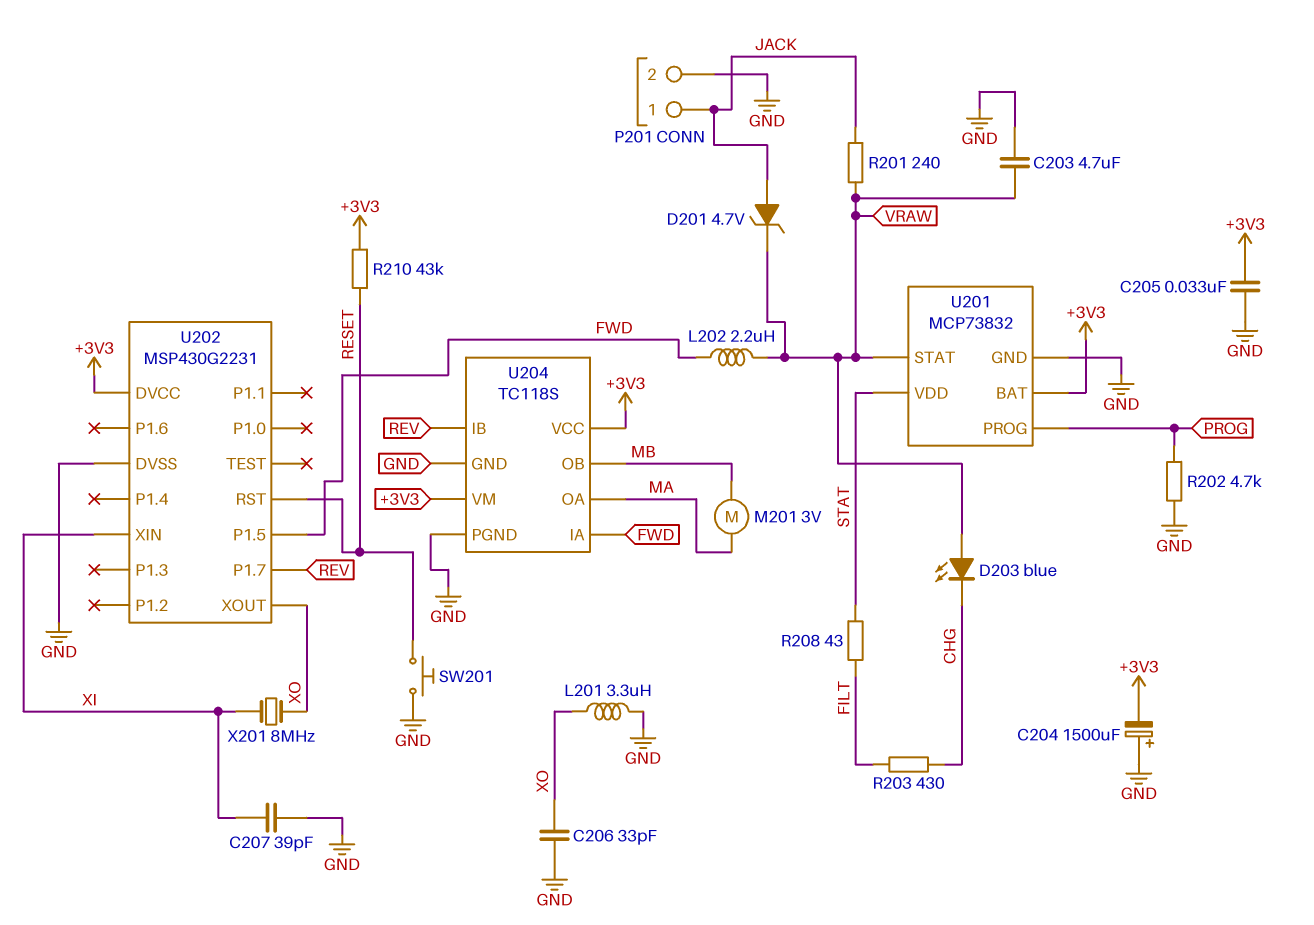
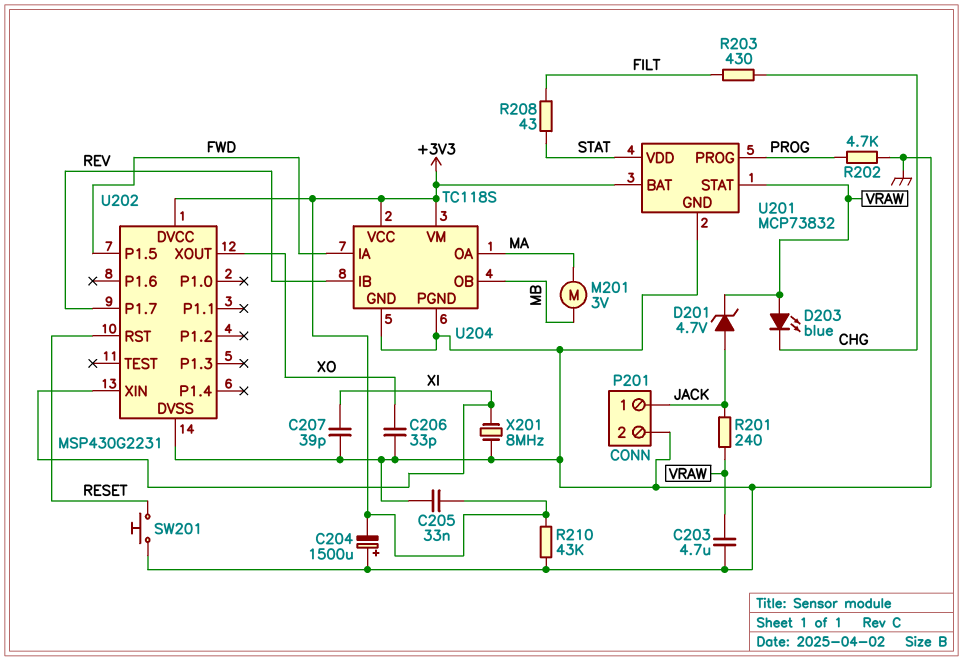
L201: 3.3uH (GND, XO) -> none
L202: 2.2uH (FWD, VRAW) -> none
R210: 43k (+3V3, RESET) -> 43k (+3V3, GND)
X201: 8MHz (XI, XO) -> 8MHz (GND, XI)

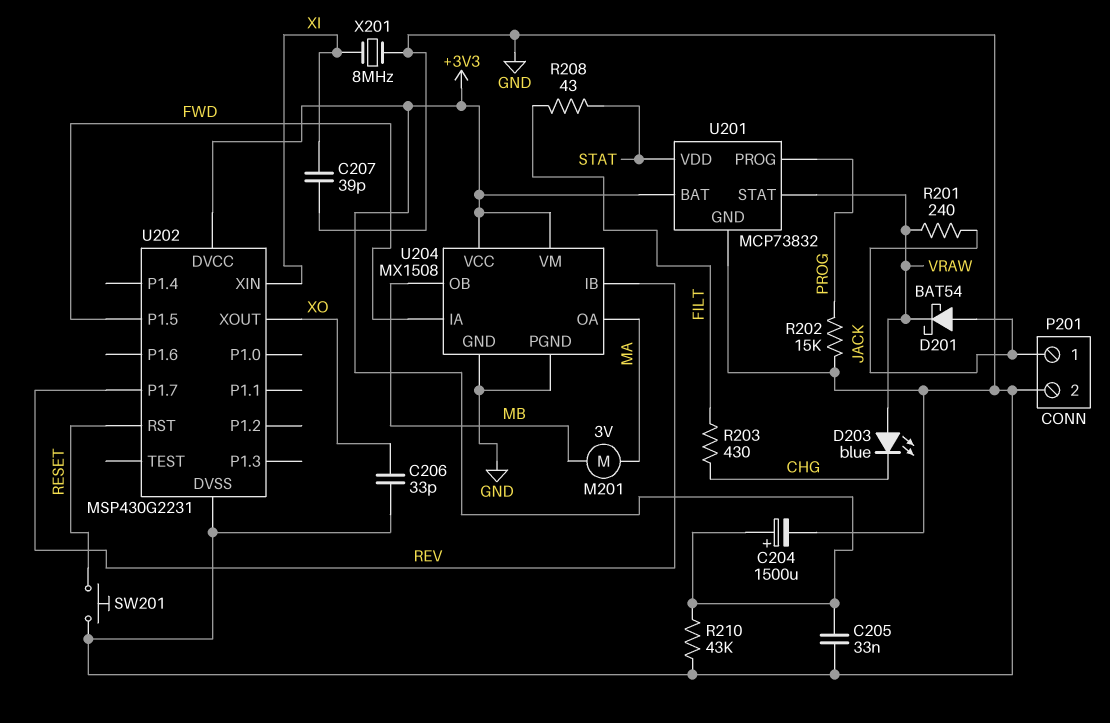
C203: 4.7uF (GND, VRAW) -> none
C204: 1500uF (plus GND, minus +3V3) -> 1500uF (plus +3V3, minus GND)
D201: zener 4.7V (A JACK, K VRAW) -> schottky BAT54 (A JACK, K VRAW)
R202: 4.7k (GND, PROG) -> 15k (GND, PROG)
U204: TC118S -> MX1508

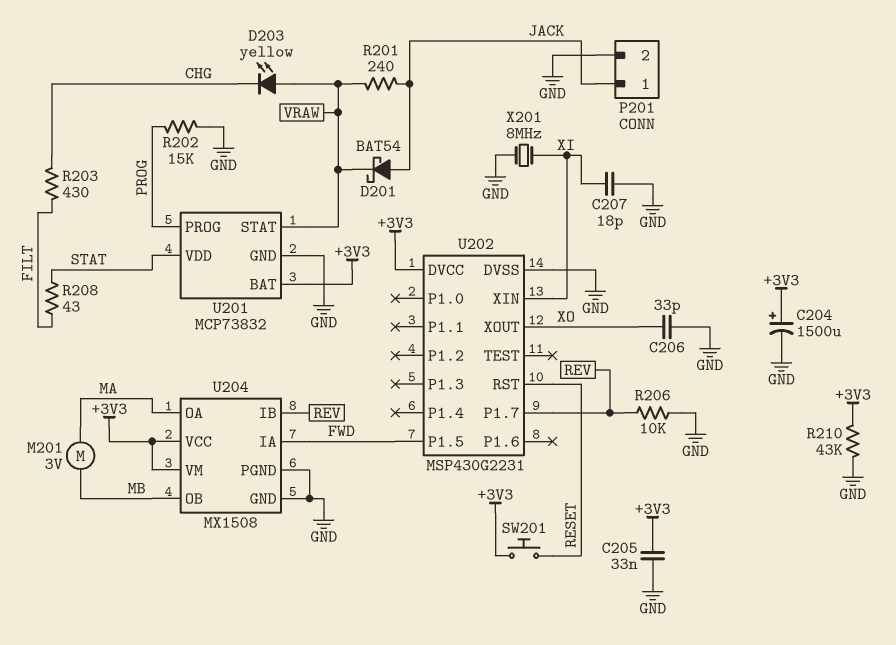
C207: 39pF (GND, XI) -> 18pF (GND, XI)
D203: LED blue (A VRAW, K CHG) -> LED yellow (A VRAW, K CHG)
R206: none -> 10k (GND, REV)
SW201: button (GND, RESET) -> button (+3V3, RESET)

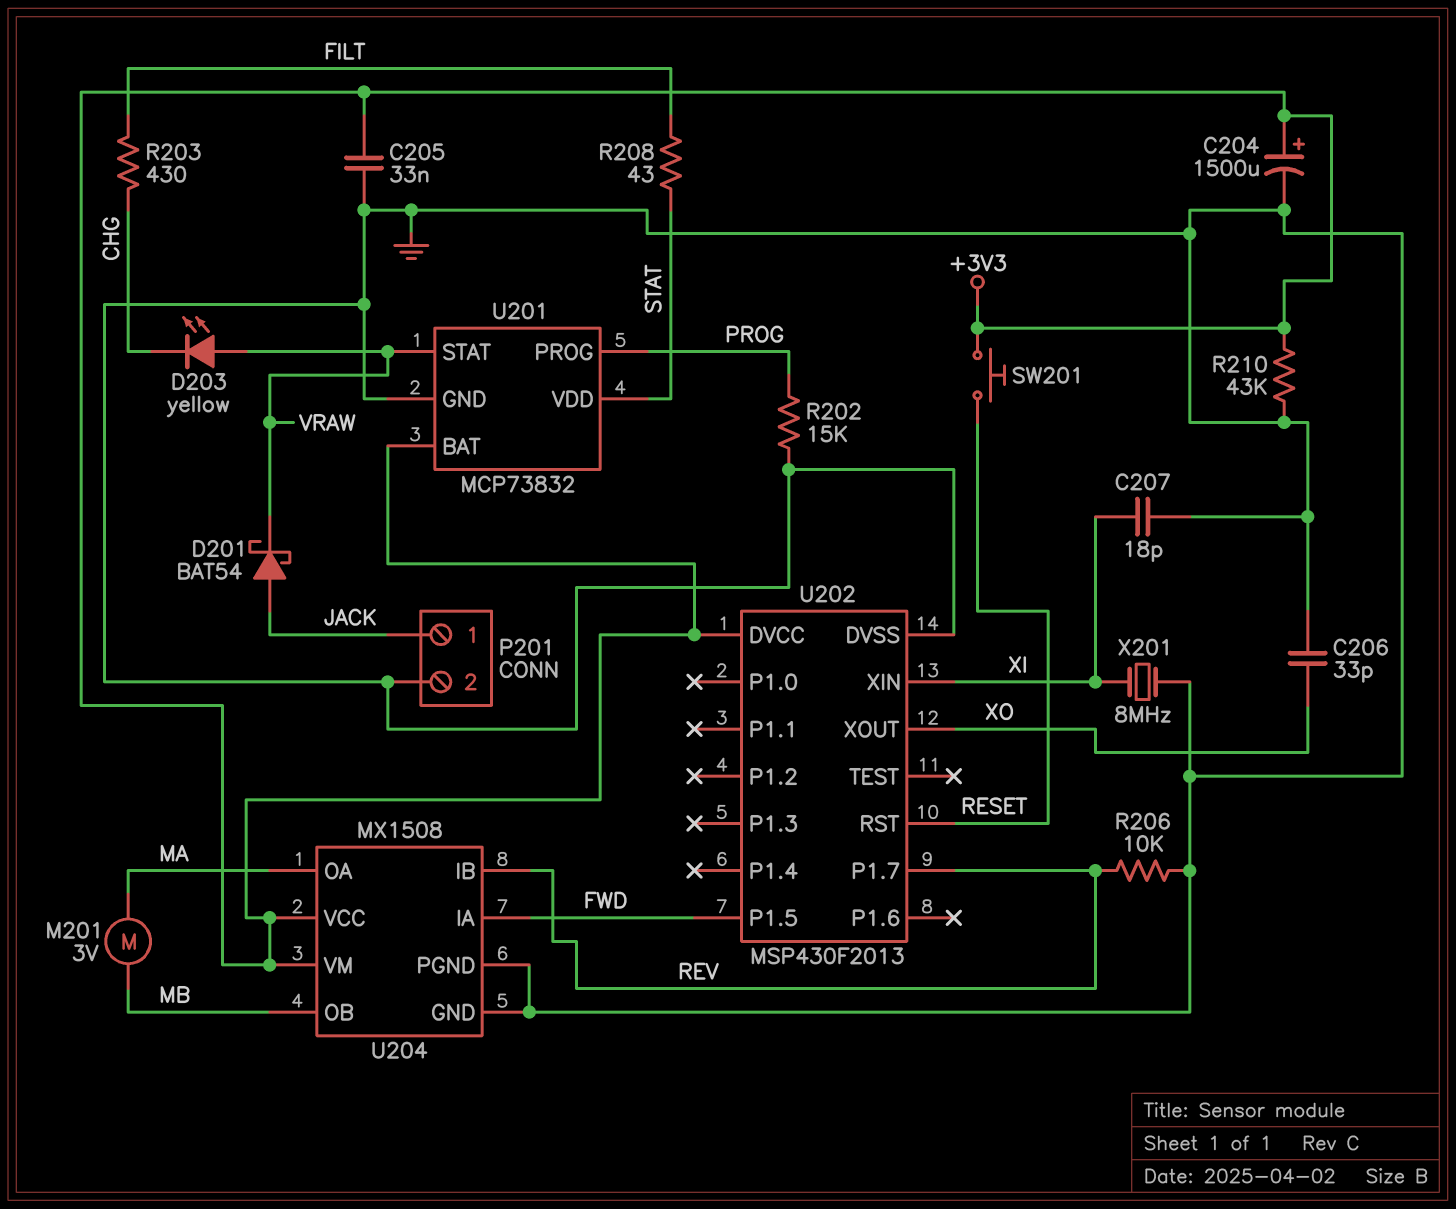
R201: 240 (JACK, VRAW) -> none
U202: MSP430G2231 -> MSP430F2013

